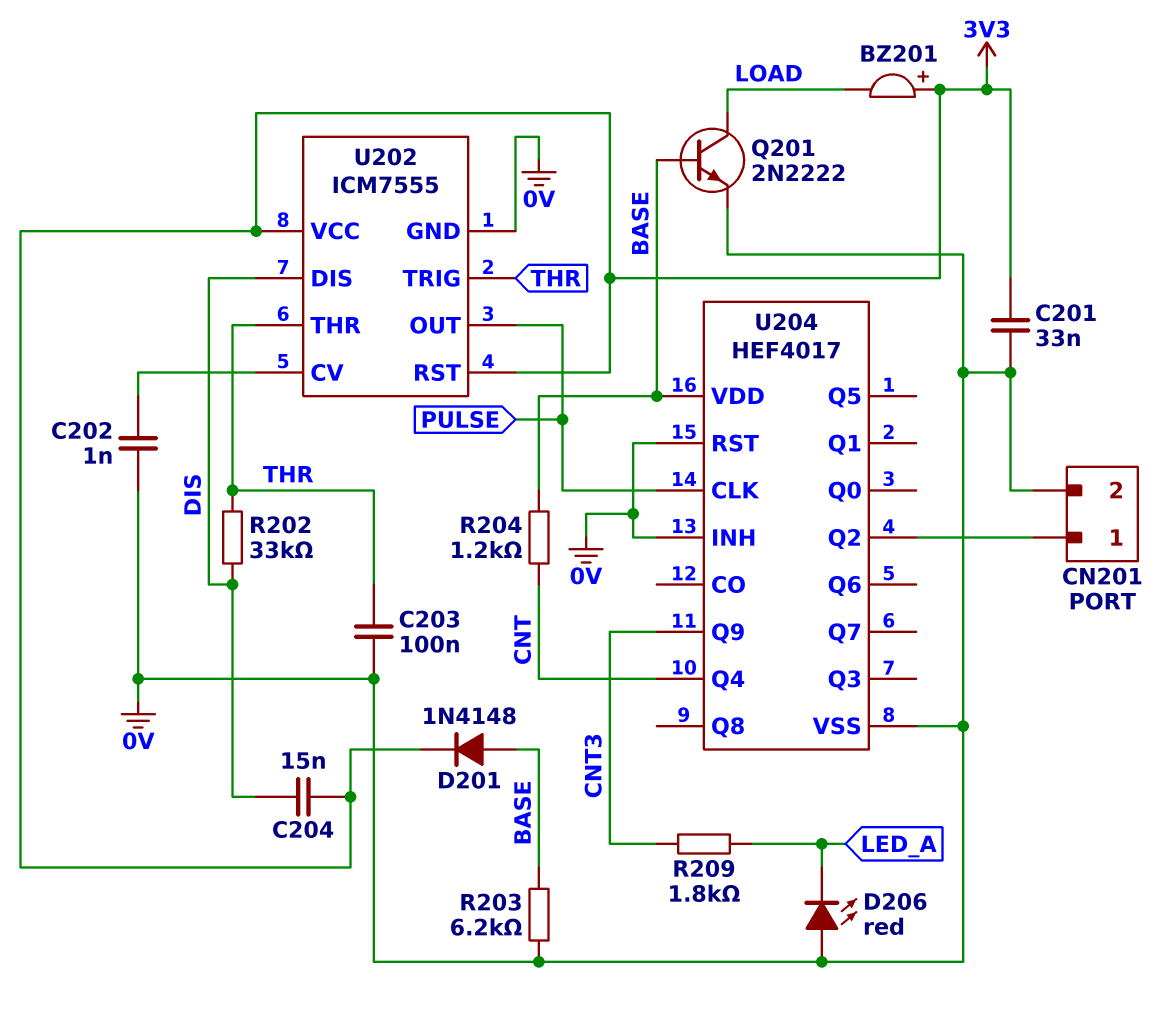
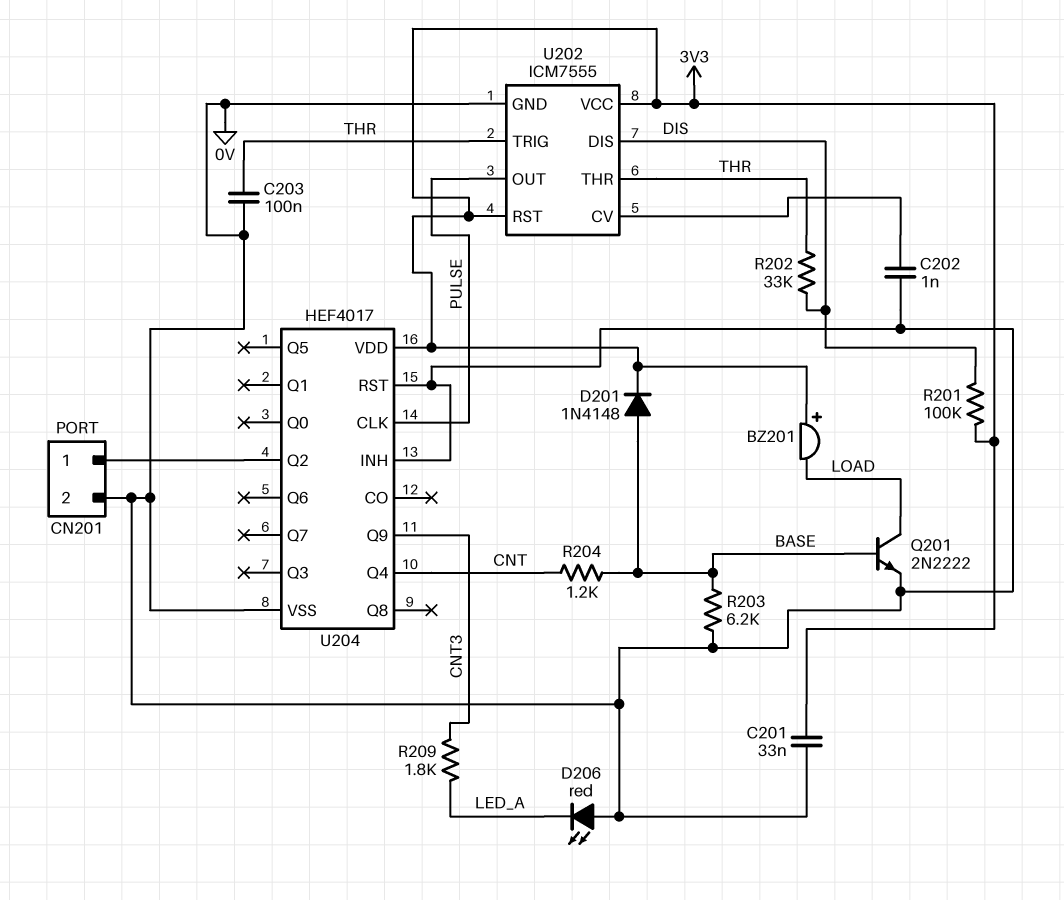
C204: 15nF (3V3, DIS) -> none
R201: none -> 100k (3V3, DIS)
U204 pin VDD: BASE -> 3V3

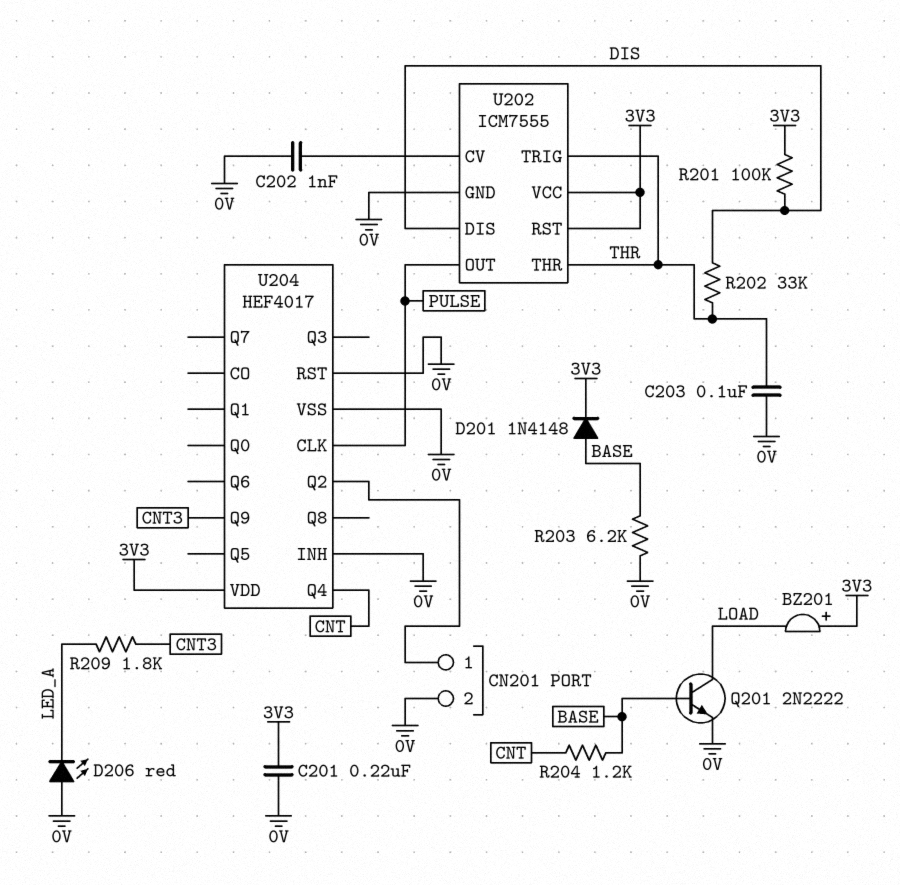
C201: 33nF (0V, 3V3) -> 220nF (0V, 3V3)

